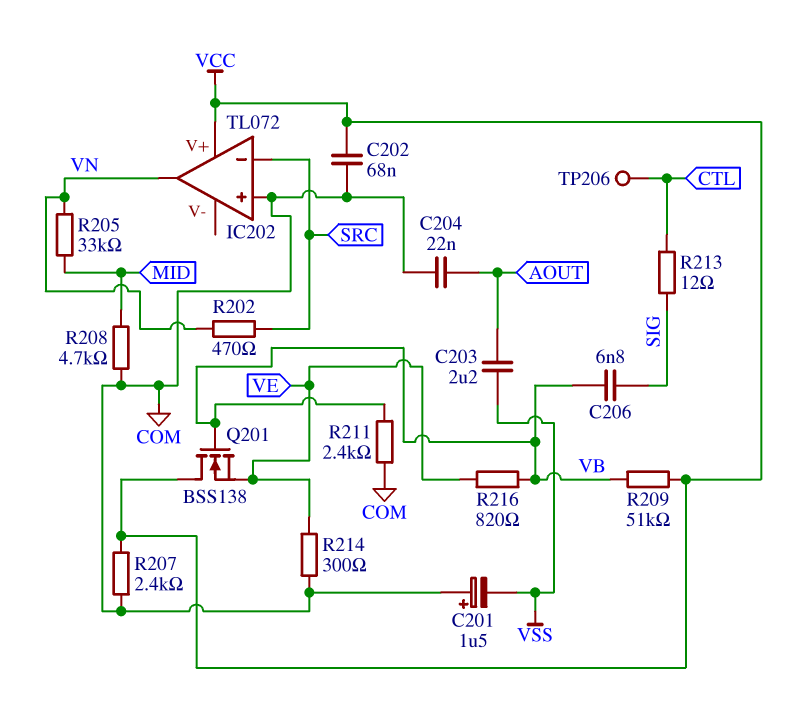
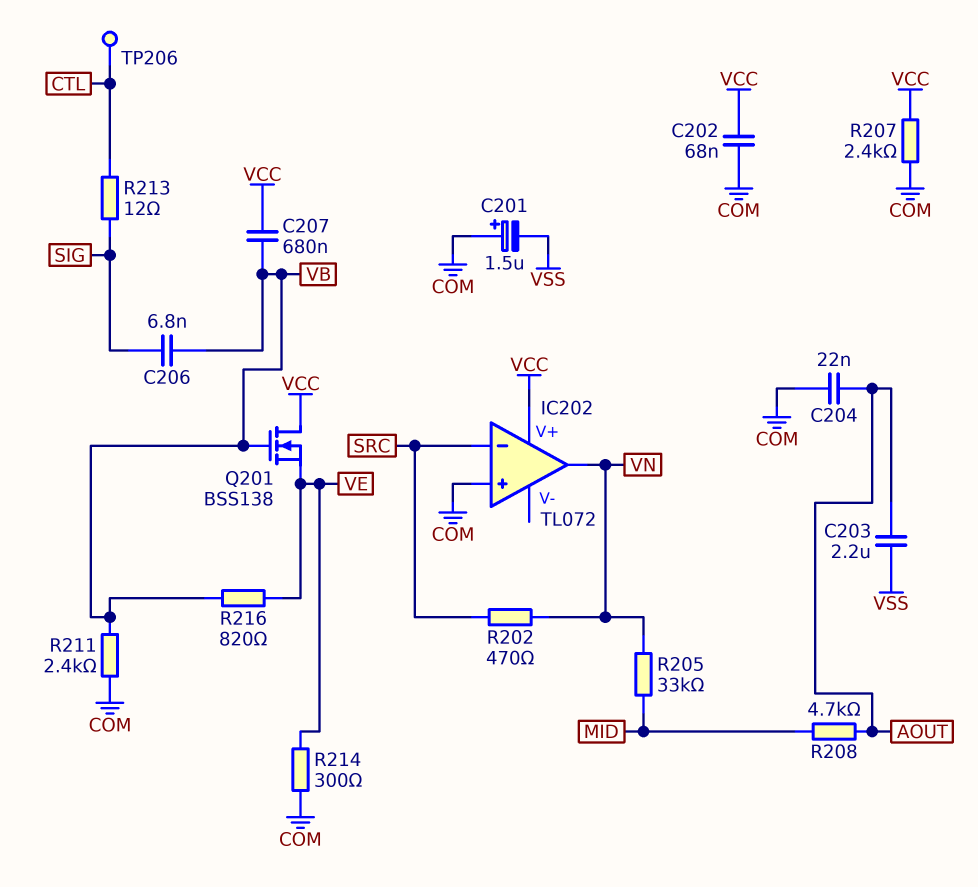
C207: none -> 680nF (VB, VCC)
R208: 4.7k (COM, MID) -> 4.7k (AOUT, MID)
R209: 51k (VB, VCC) -> none

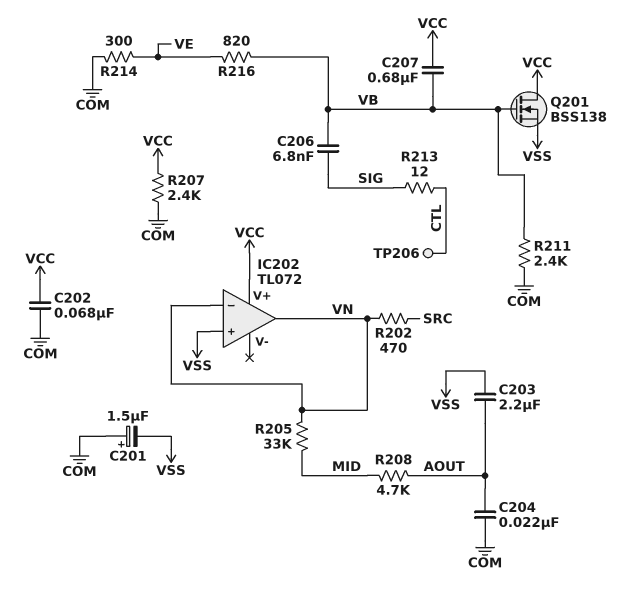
IC202 pin in+: COM -> VSS
IC202 pin in-: SRC -> VN
Q201: NMOS BSS138 (G VB, D VCC, S VE) -> NMOS BSS138 (G VB, D VCC, S VSS)

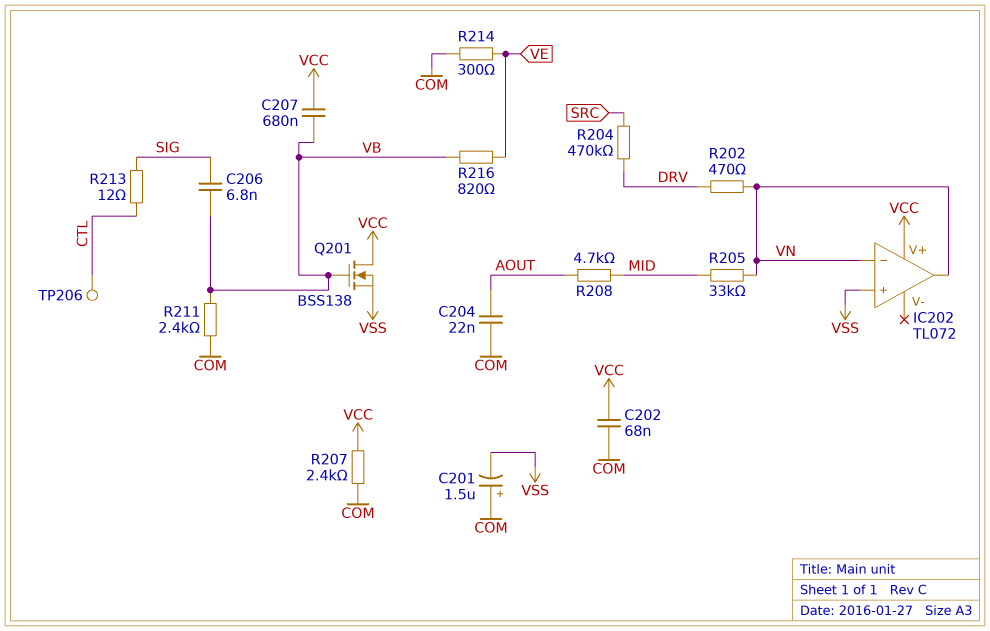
C203: 2.2uF (AOUT, VSS) -> none
R202: 470 (SRC, VN) -> 470 (DRV, VN)
R204: none -> 470k (DRV, SRC)

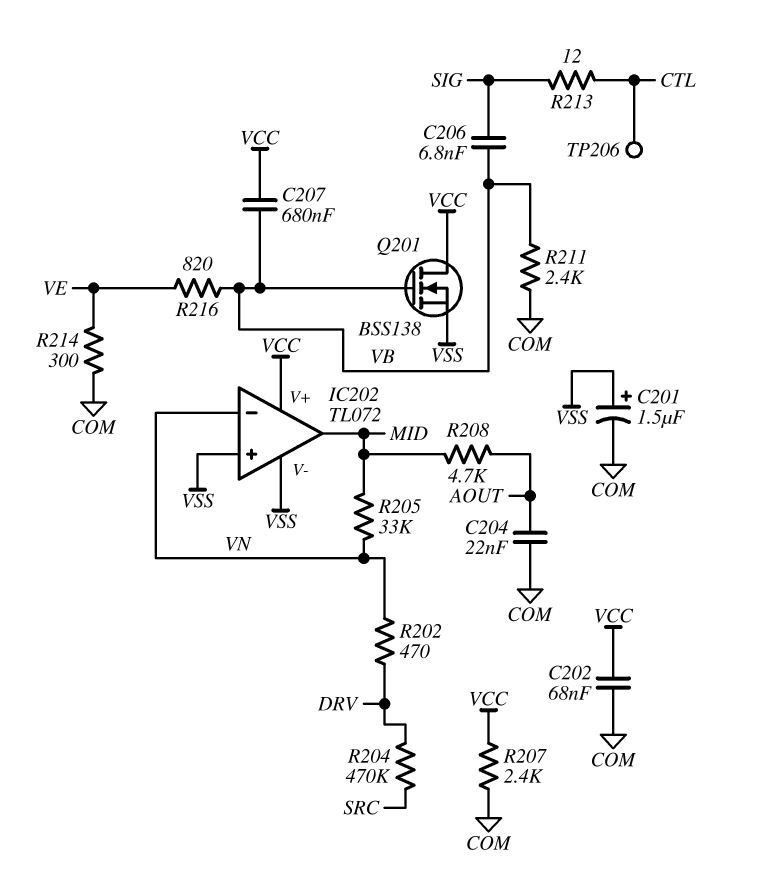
C201: 1.5uF (plus COM, minus VSS) -> 1.5uF (plus VSS, minus COM)
IC202 pin V-: none -> VSS
IC202 pin out: VN -> MID

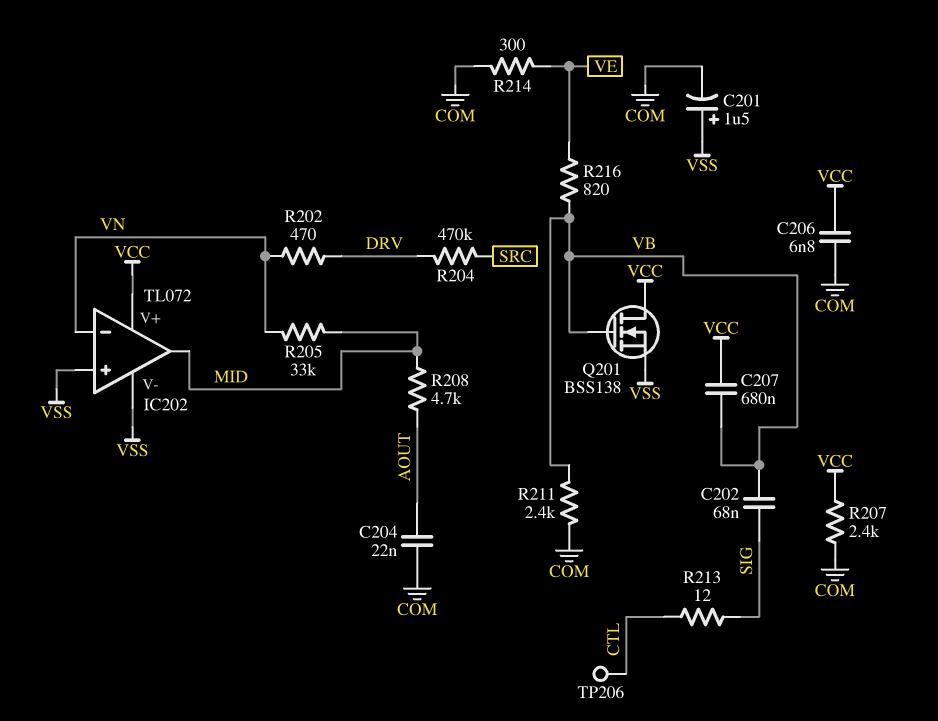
C202: 68nF (COM, VCC) -> 68nF (SIG, VB)
C206: 6.8nF (SIG, VB) -> 6.8nF (COM, VCC)

